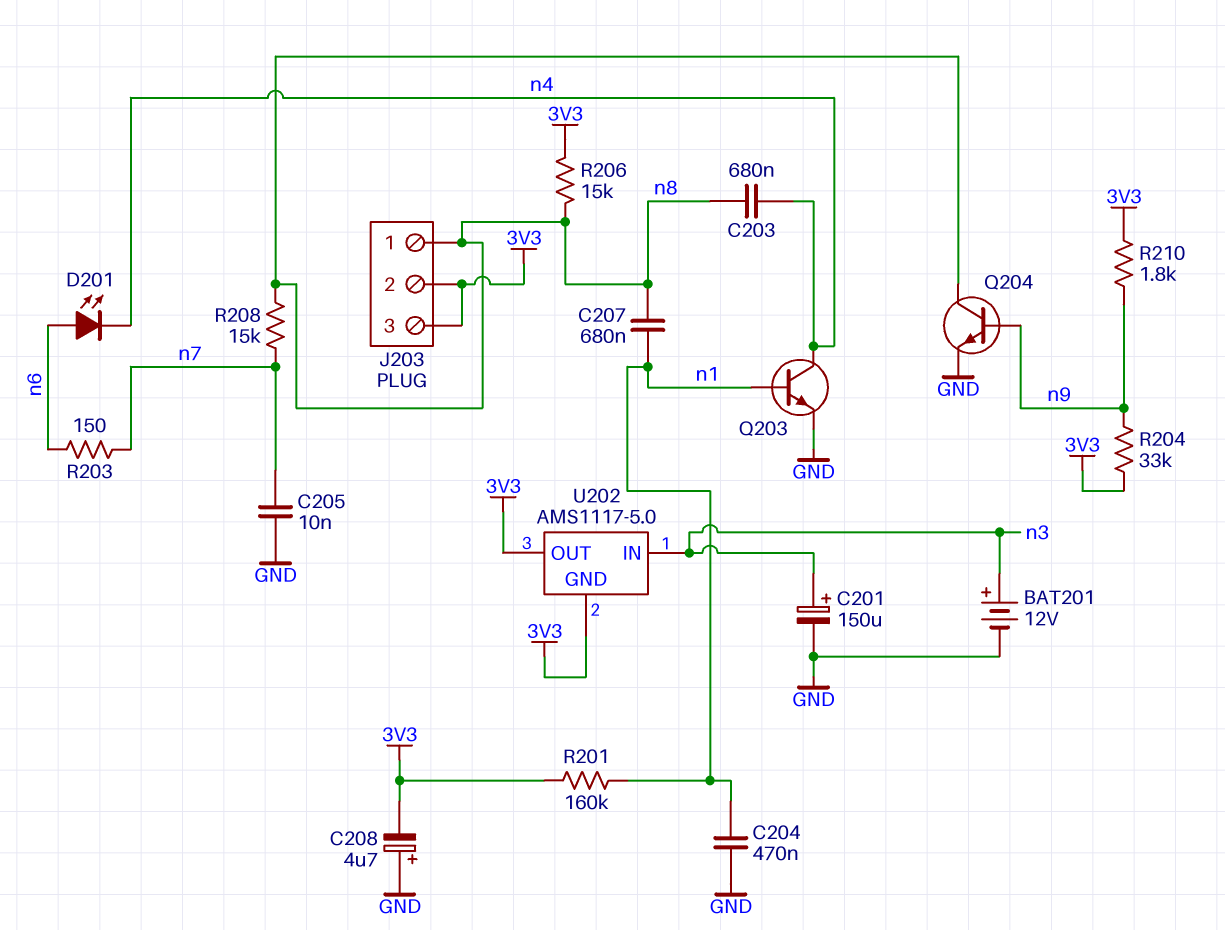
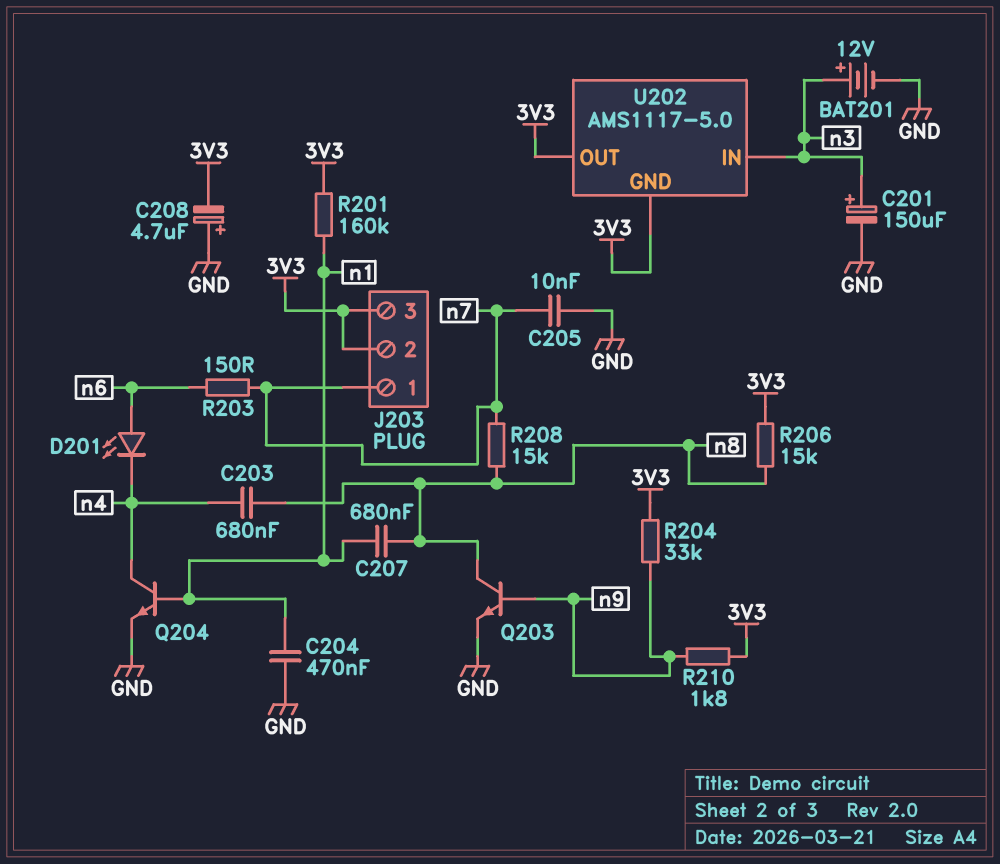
J203 pin 1: n8 -> n7
Q203: NPN (B n1, C n4, E GND) -> NPN (B n9, C n8, E GND)
Q204: NPN (B n9, C n8, E GND) -> NPN (B n1, C n4, E GND)

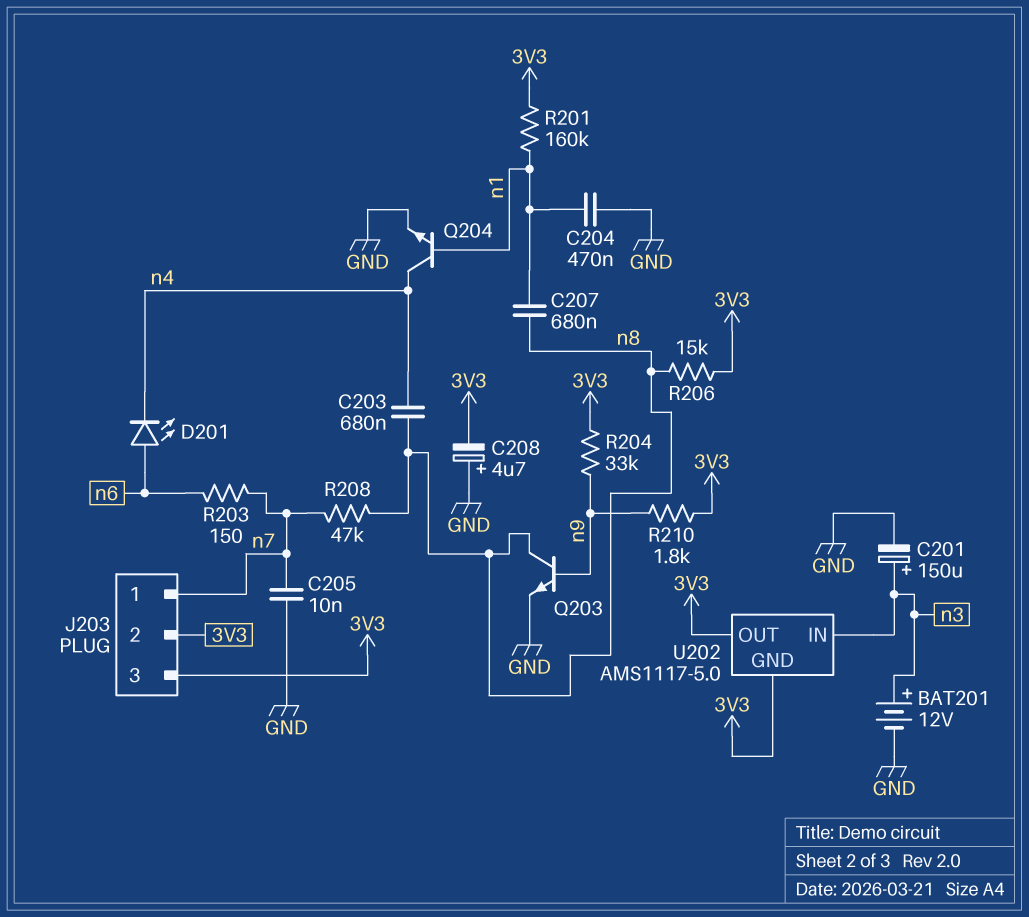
R208: 15k (n7, n8) -> 47k (n7, n8)

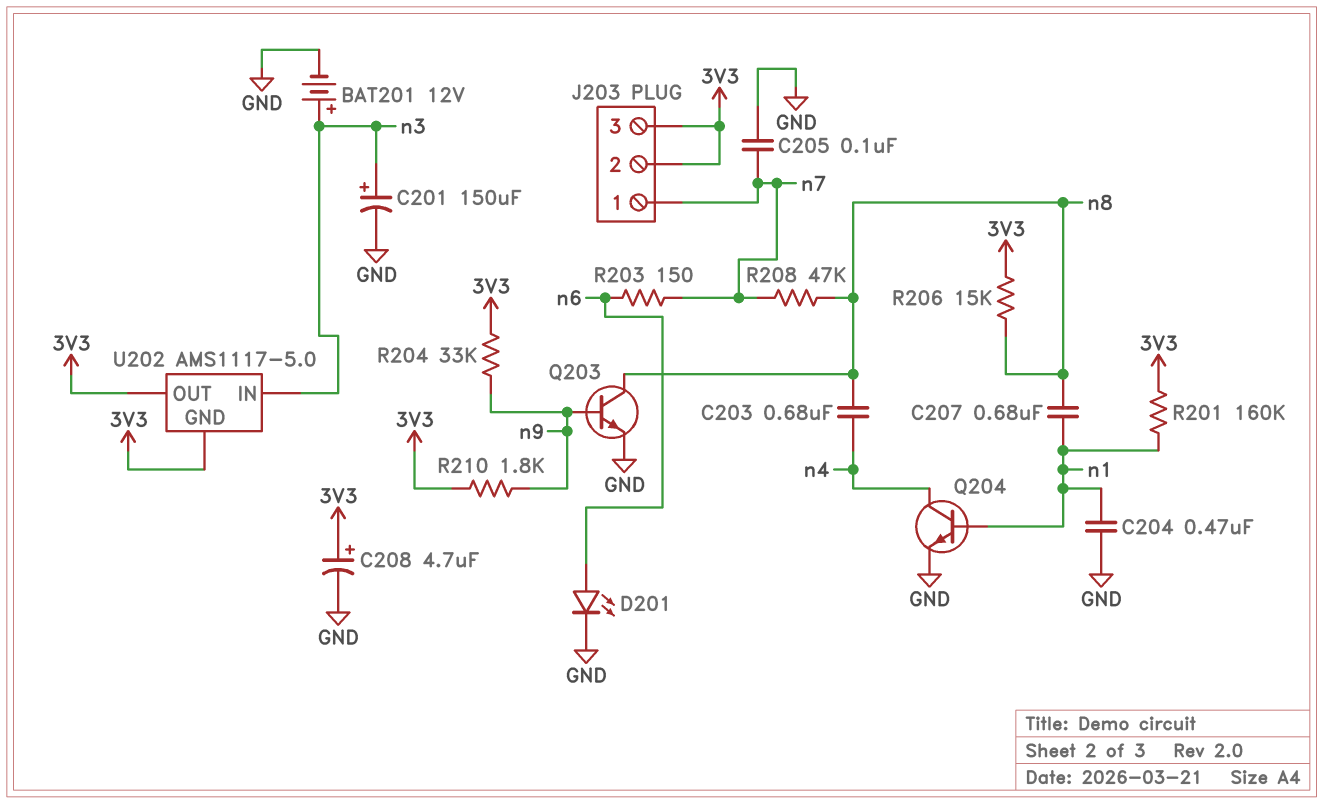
C205: 10nF (GND, n7) -> 100nF (GND, n7)
C208: 4.7uF (plus GND, minus 3V3) -> 4.7uF (plus 3V3, minus GND)
D201: LED (A n6, K n4) -> LED (A n6, K GND)

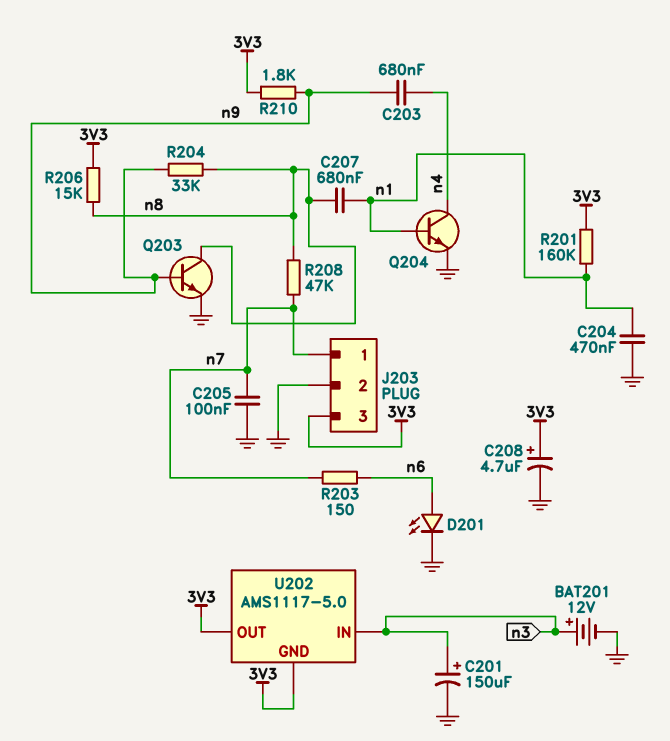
C203: 680nF (n4, n8) -> 680nF (n4, n9)
J203 pin 2: 3V3 -> GND
R204: 33k (3V3, n9) -> 33k (n8, n9)

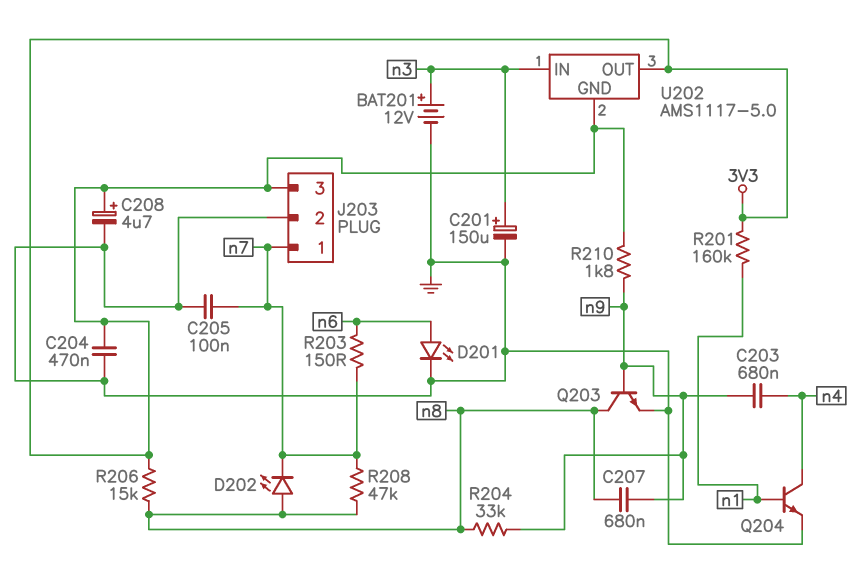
C204: 470nF (GND, n1) -> 470nF (3V3, GND)
C207: 680nF (n1, n8) -> 680nF (n8, n9)
D202: none -> LED (A n8, K n7)

